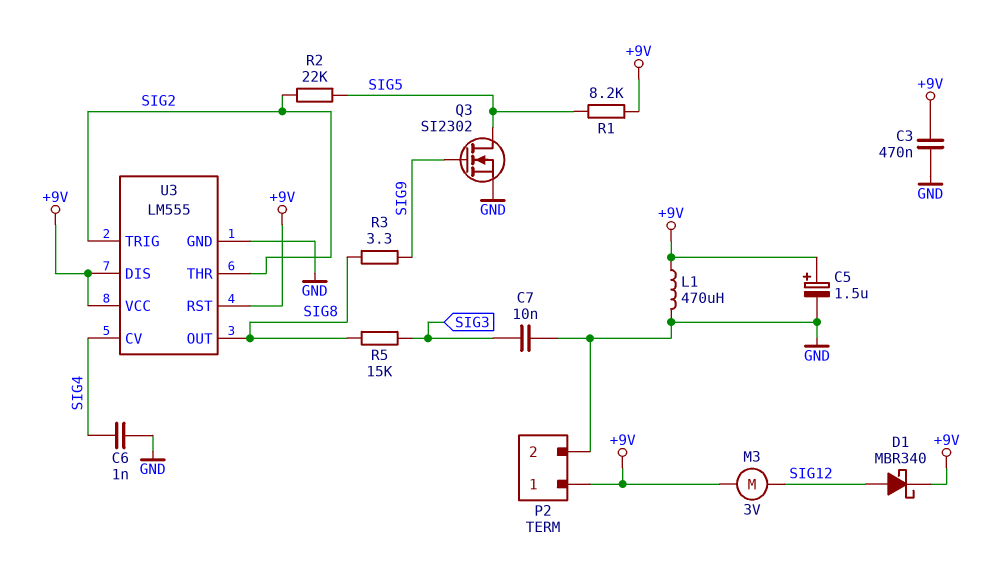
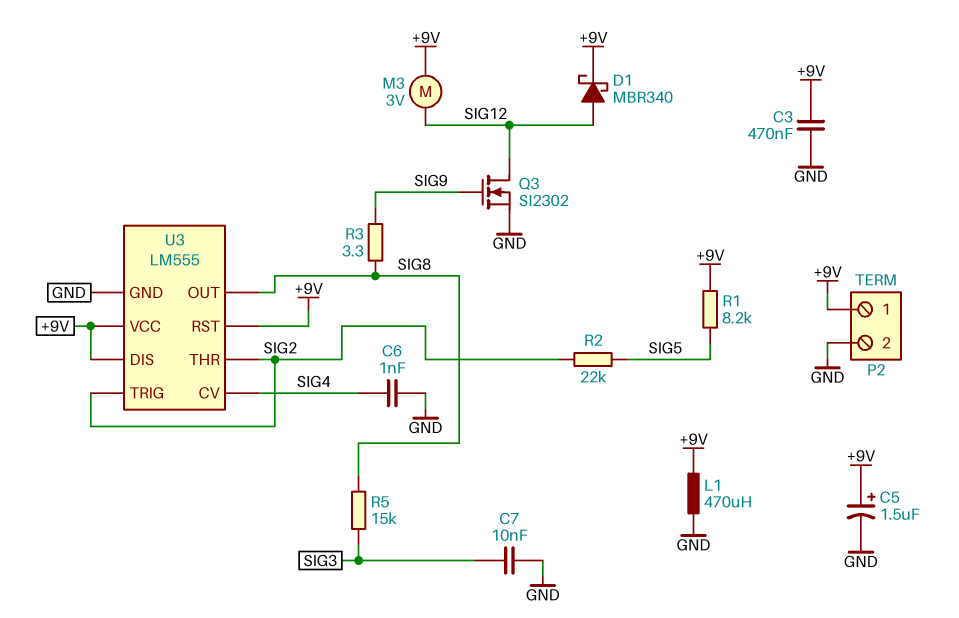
Q3: NMOS SI2302 (G SIG9, D SIG5, S GND) -> NMOS SI2302 (G SIG9, D SIG12, S GND)

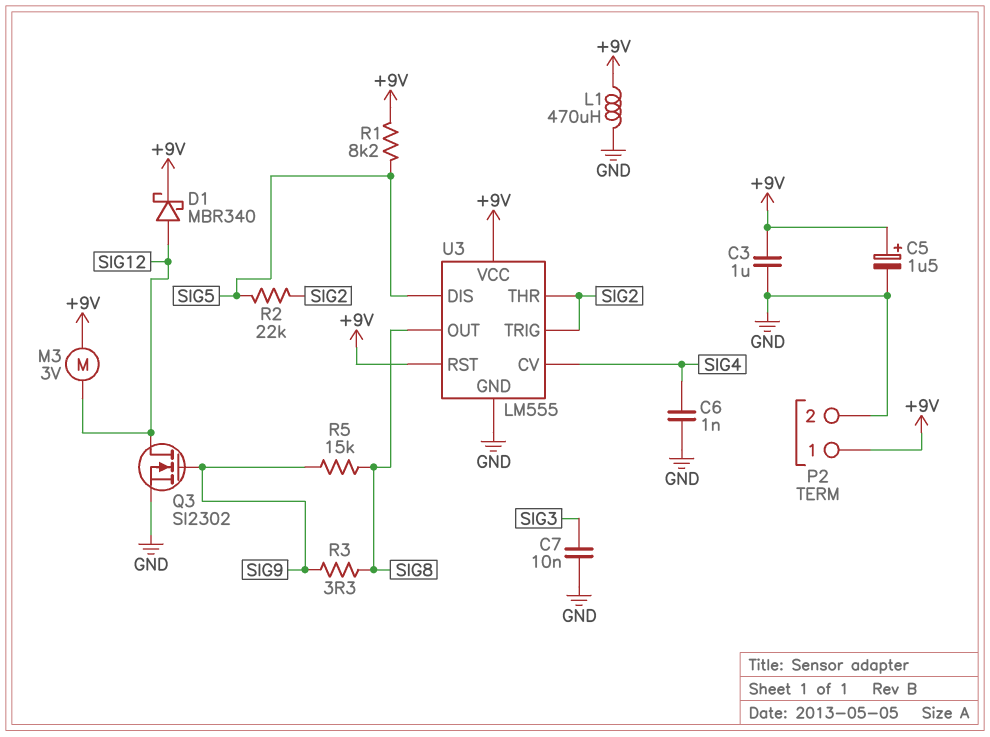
C3: 470nF (+9V, GND) -> 1uF (+9V, GND)
R5: 15k (SIG3, SIG8) -> 15k (SIG8, SIG9)
U3 pin DIS: +9V -> SIG5

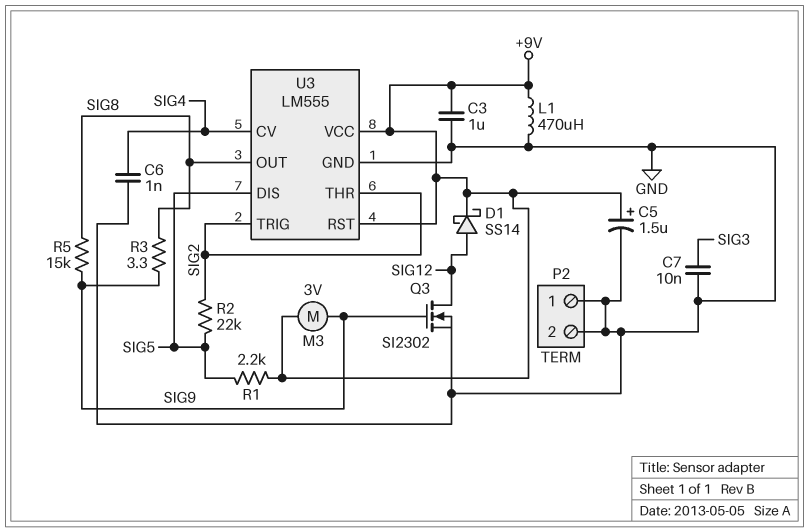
D1: schottky MBR340 (A SIG12, K +9V) -> schottky SS14 (A SIG12, K +9V)
M3: motor 3V (+9V, SIG12) -> motor 3V (+9V, SIG9)
P2 pin 1: +9V -> GND
R1: 8.2k (+9V, SIG5) -> 2.2k (+9V, SIG5)

